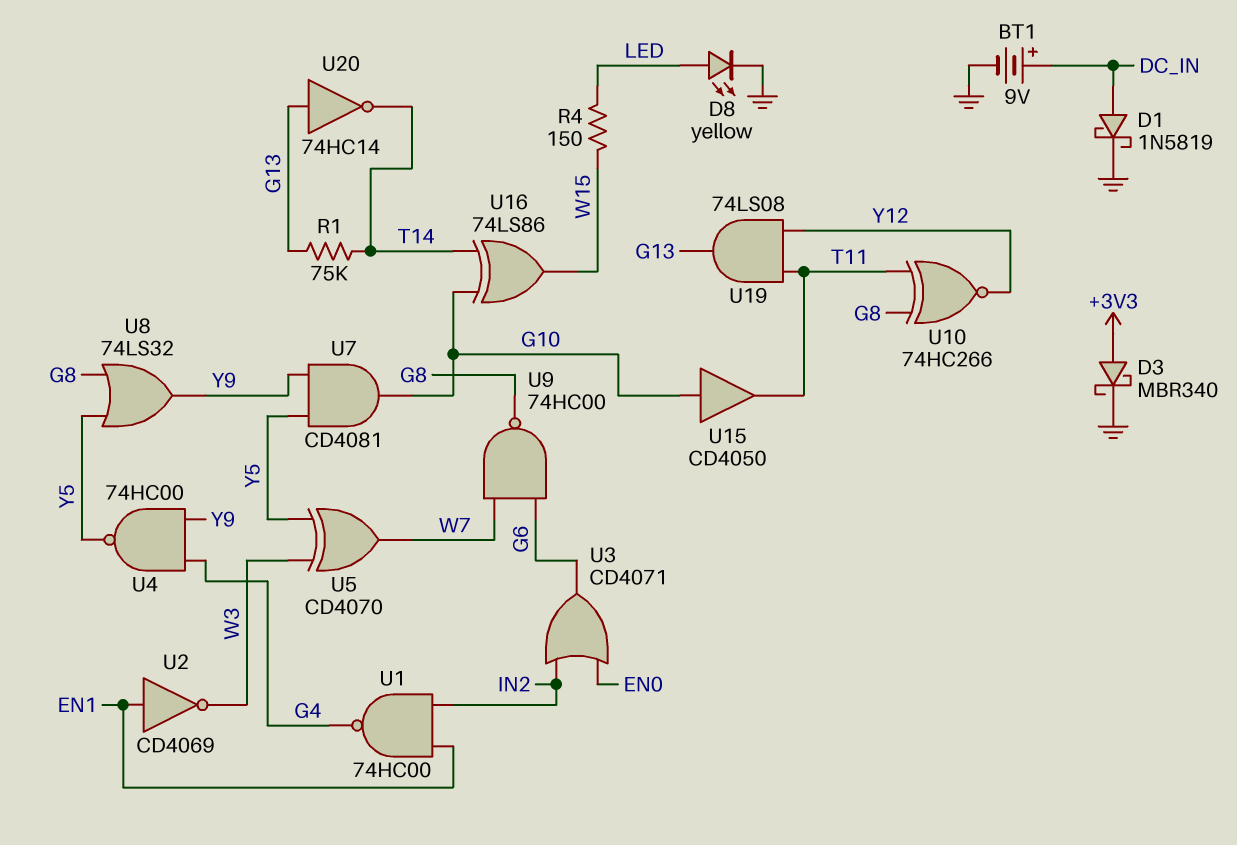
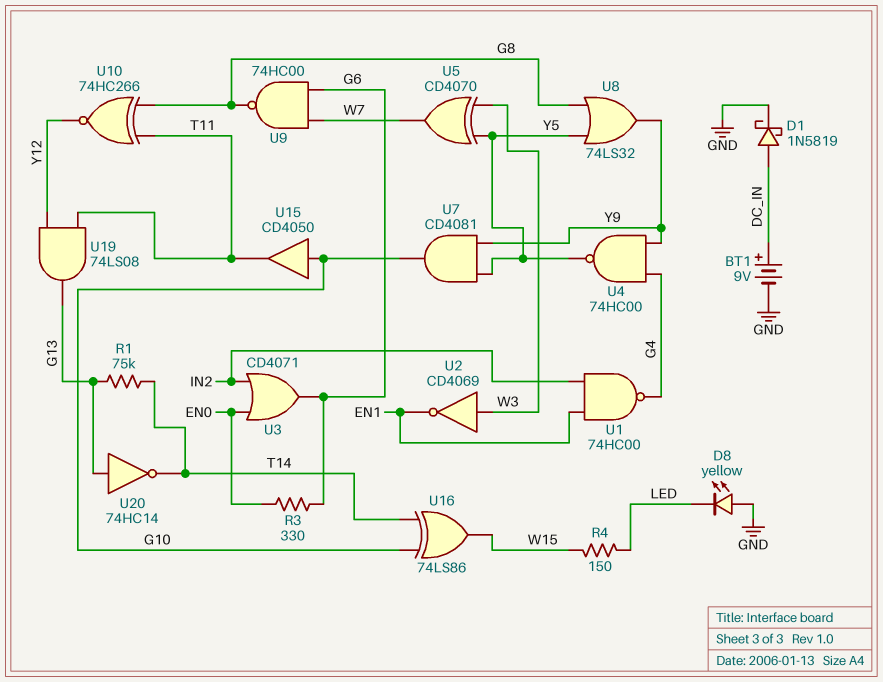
D3: schottky MBR340 (A +3V3, K GND) -> none
D8: LED yellow (A LED, K GND) -> LED yellow (A GND, K LED)
R3: none -> 330 (EN0, G6)
U2: NOT CD4069 (in EN1, out W3) -> NOT CD4069 (in W3, out EN1)

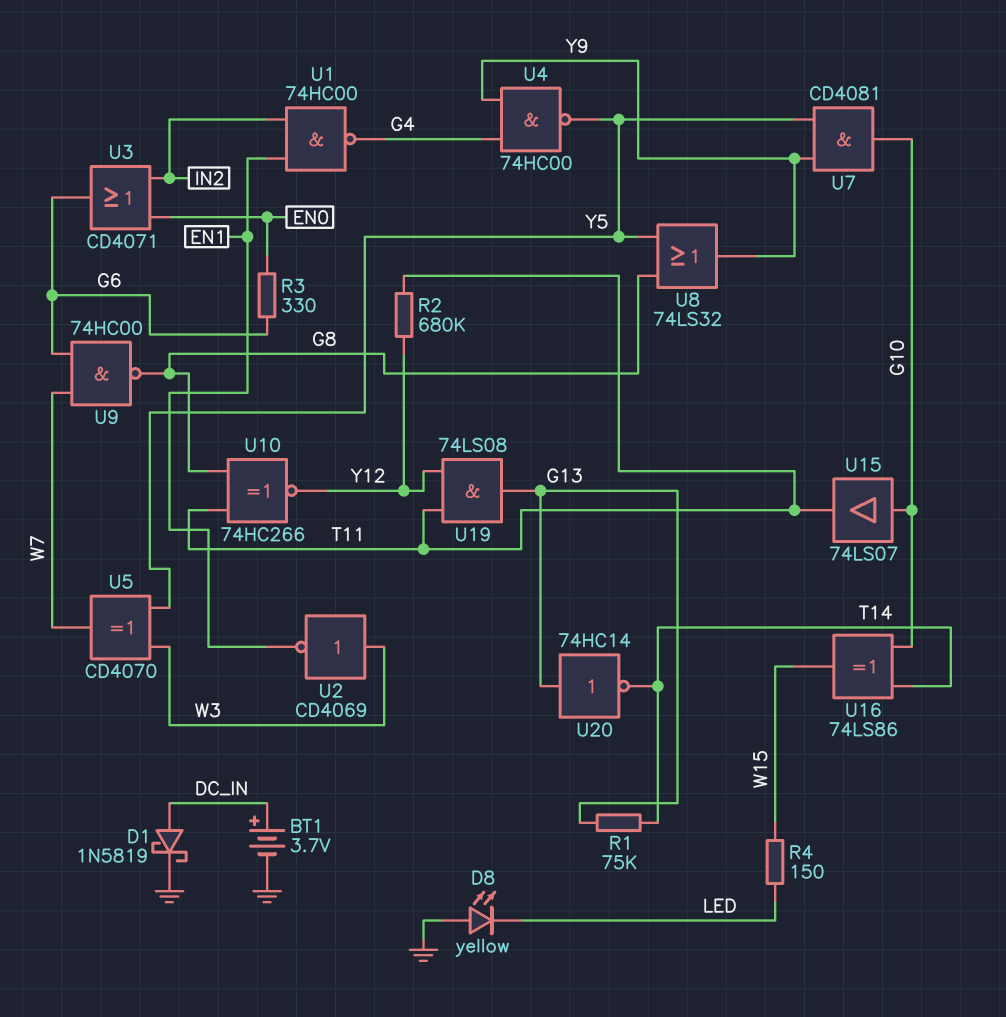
BT1: 9V (plus DC_IN, minus GND) -> 3.7V (plus DC_IN, minus GND)
R2: none -> 680k (T11, Y12)
U15: buffer CD4050 (in G10, out T11) -> buffer 74LS07 (in G10, out T11)

